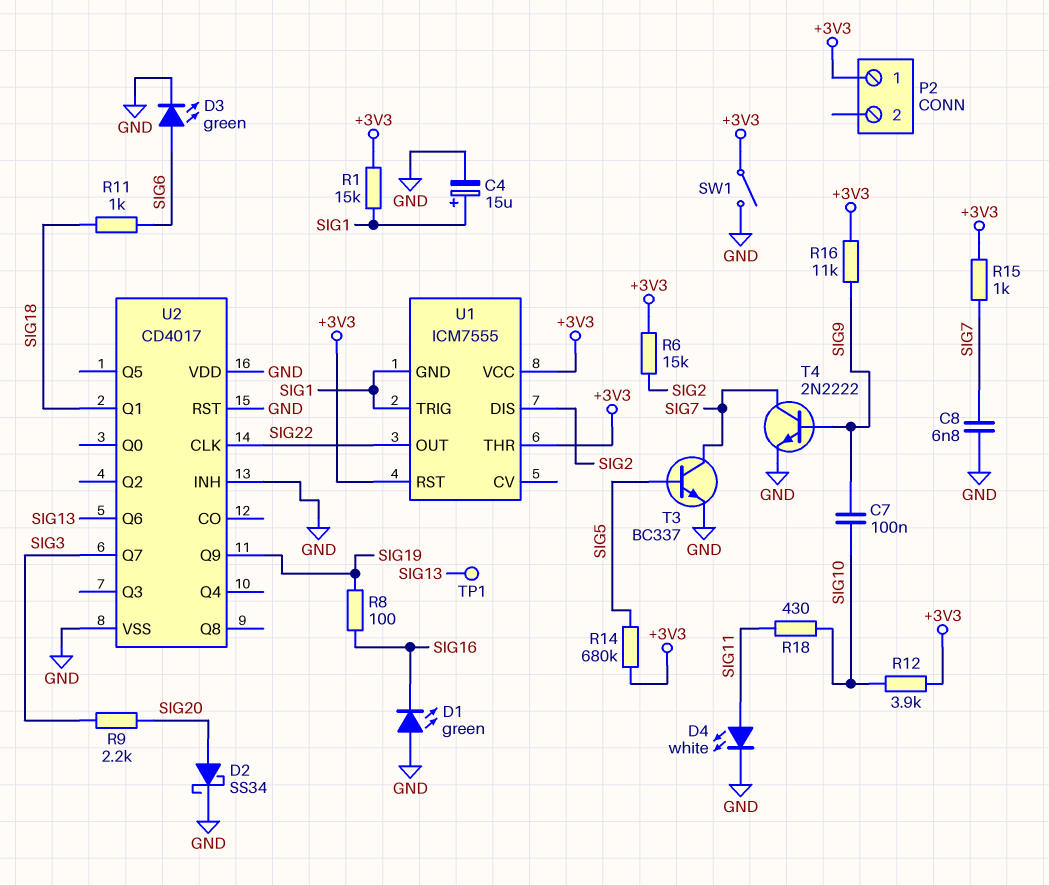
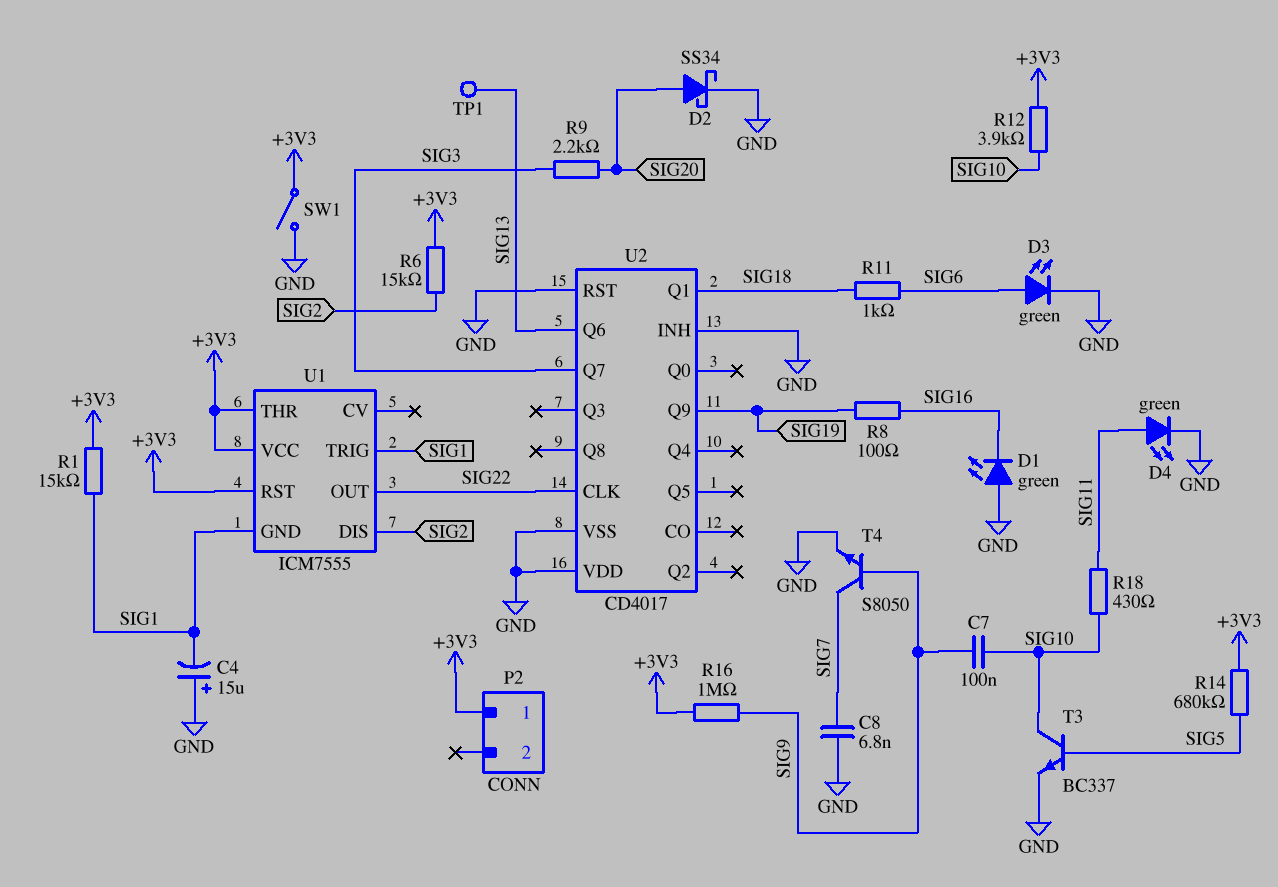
C4: 15uF (plus SIG1, minus GND) -> 15uF (plus GND, minus SIG1)
D4: LED white (A SIG11, K GND) -> LED green (A SIG11, K GND)
R15: 1k (+3V3, SIG7) -> none
R16: 11k (+3V3, SIG9) -> 1M (+3V3, SIG9)
T3: NPN BC337 (B SIG5, C SIG7, E GND) -> NPN BC337 (B SIG5, C SIG10, E GND)
T4: NPN 2N2222 (B SIG9, C SIG7, E GND) -> NPN S8050 (B SIG9, C SIG7, E GND)

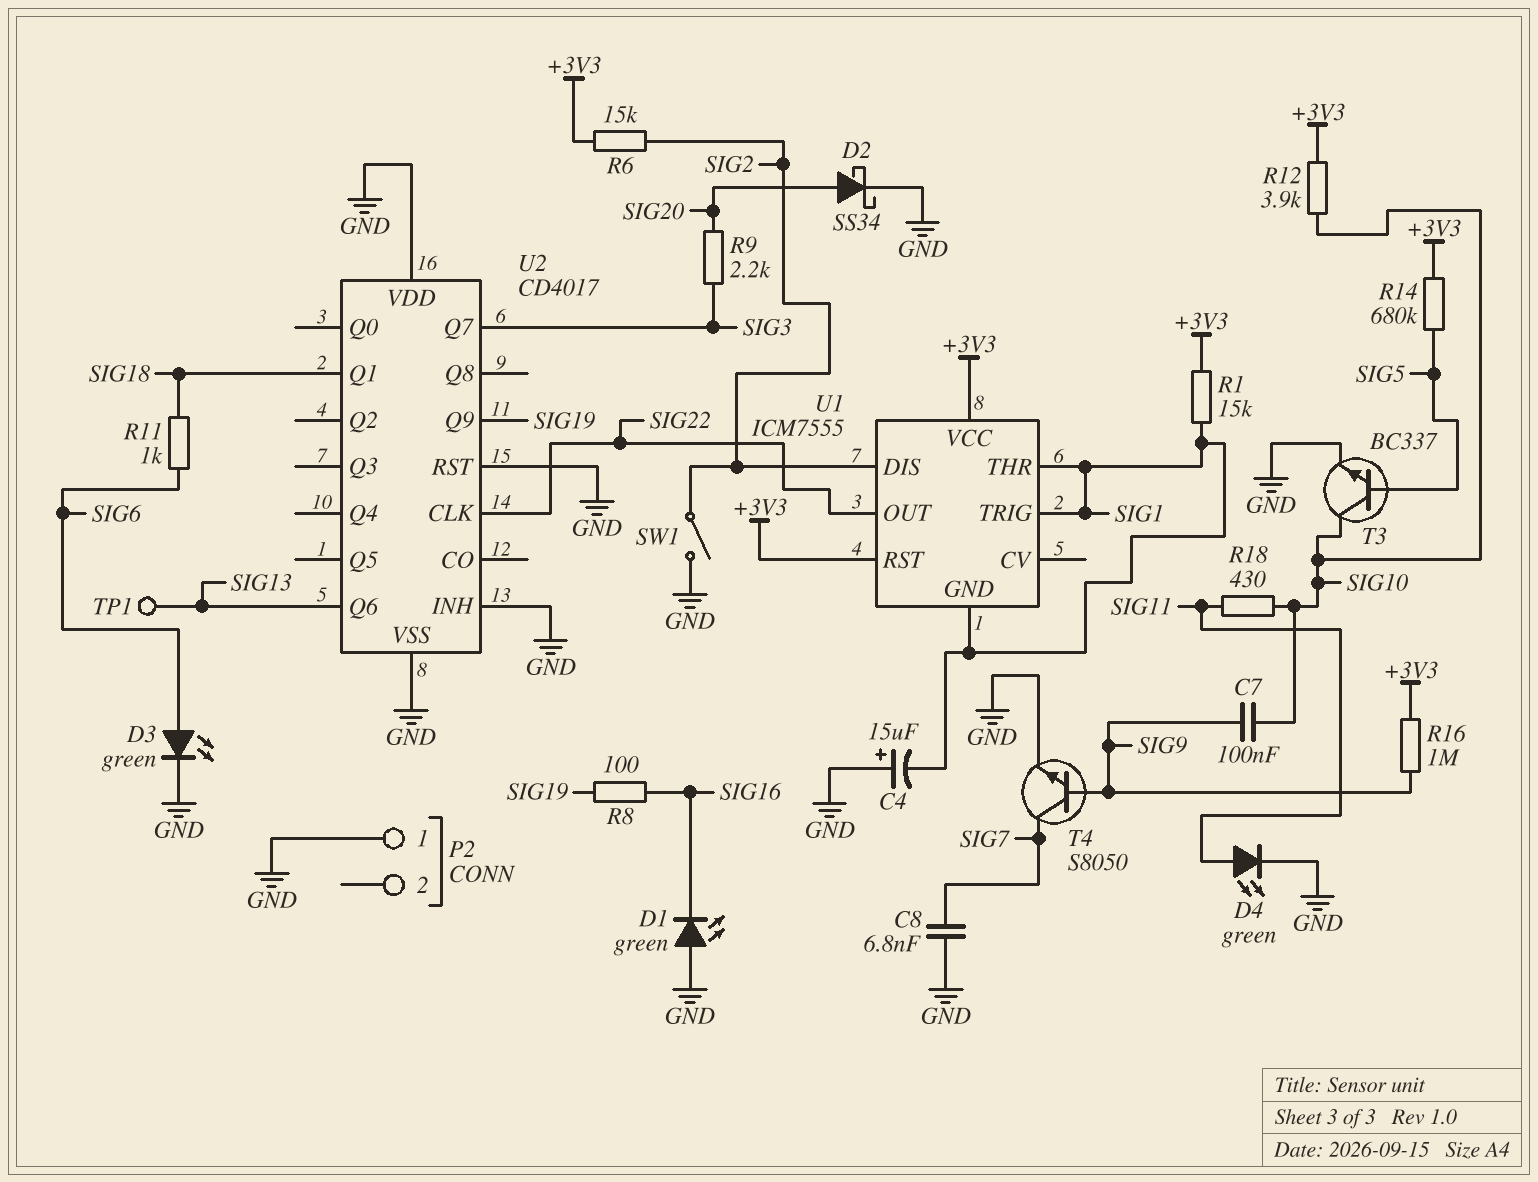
P2 pin 1: +3V3 -> GND
SW1: switch (+3V3, GND) -> switch (GND, SIG2)
U1 pin THR: +3V3 -> SIG1

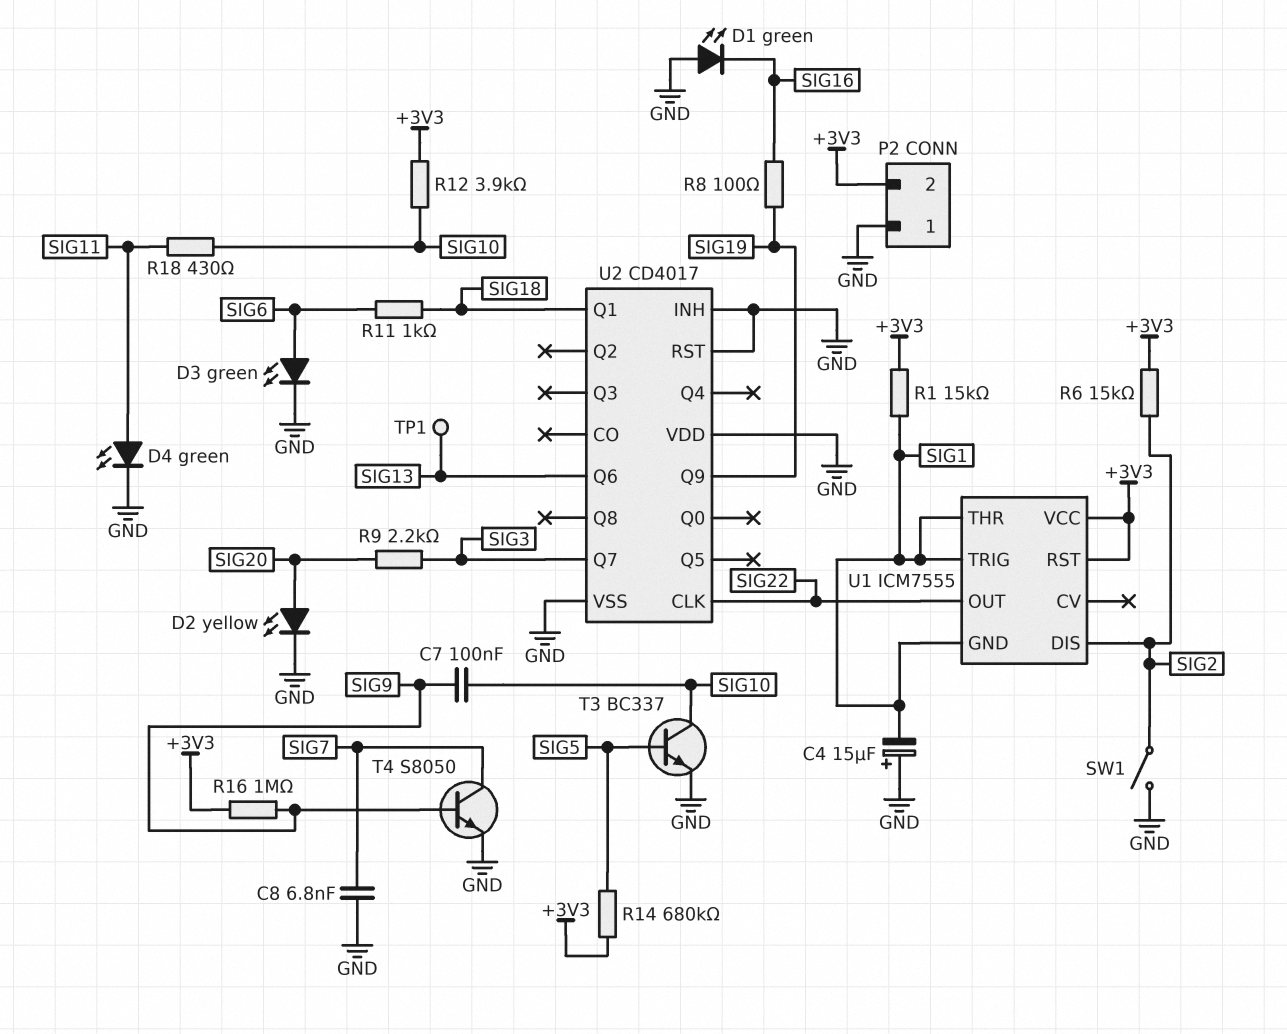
D2: schottky SS34 (A SIG20, K GND) -> LED yellow (A SIG20, K GND)
P2 pin 2: none -> +3V3

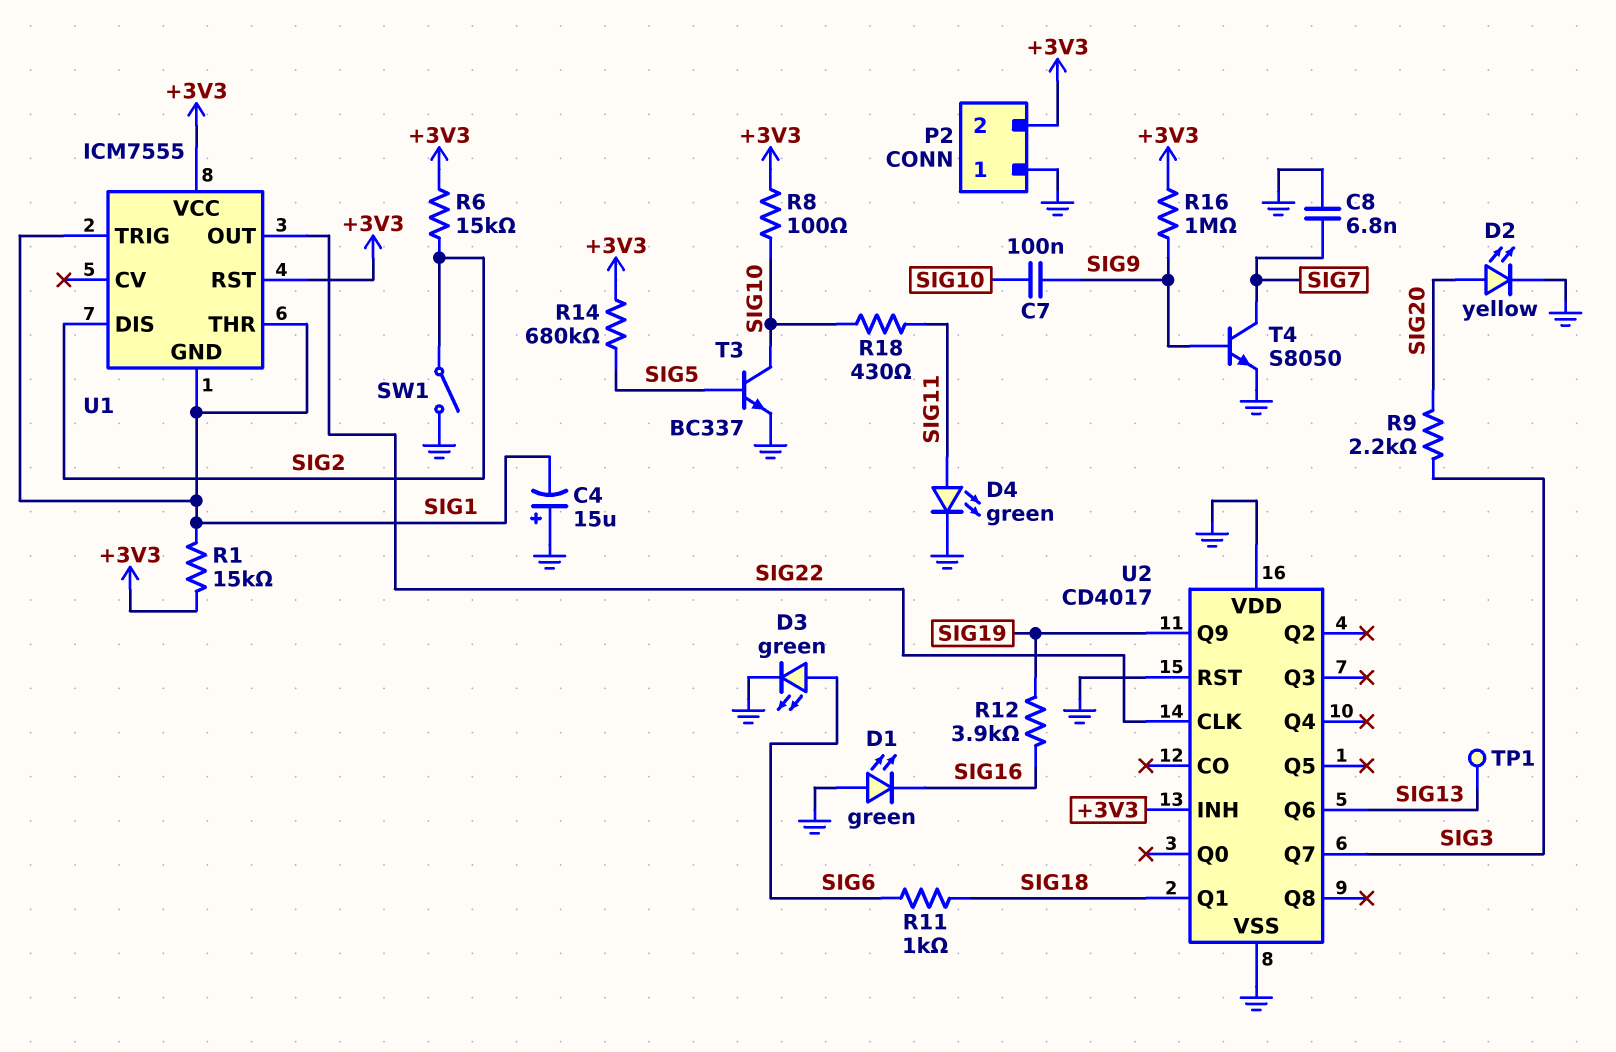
R8: 100 (SIG16, SIG19) -> 100 (+3V3, SIG10)
R12: 3.9k (+3V3, SIG10) -> 3.9k (SIG16, SIG19)
U2 pin INH: GND -> +3V3

